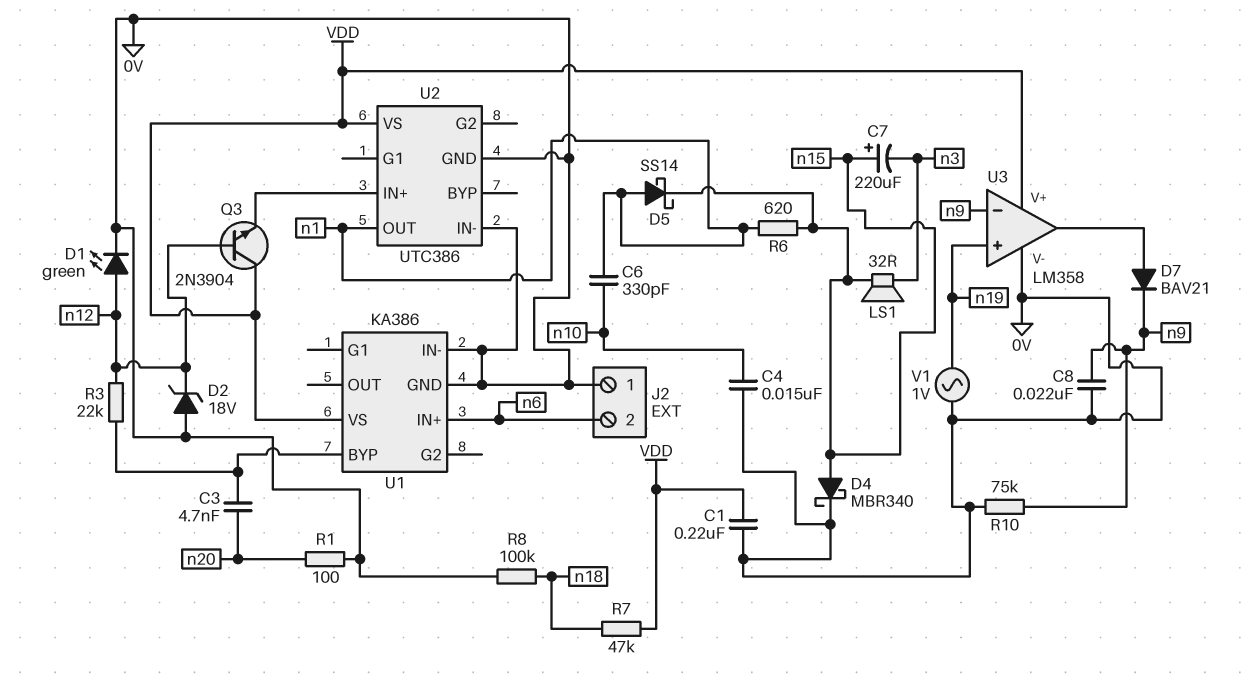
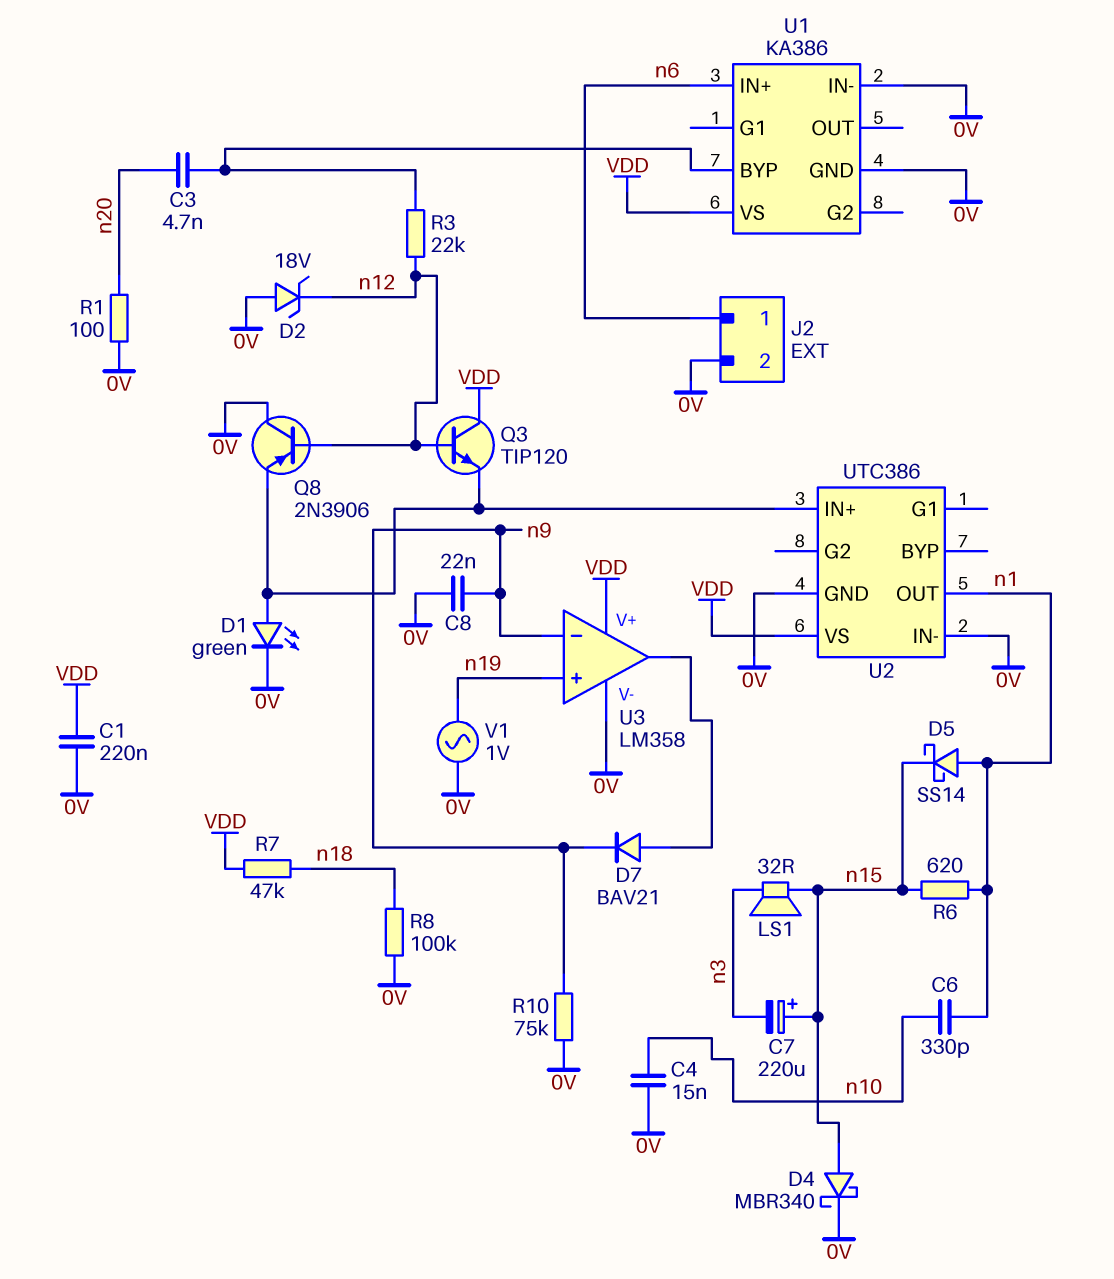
D1: LED green (A n12, K 0V) -> LED green (A U2/IN+, K 0V)
J2 pin 1: 0V -> n6
J2 pin 2: n6 -> 0V
Q3: NPN 2N3904 (B n12, C VDD, E U2/IN+) -> NPN TIP120 (B n12, C VDD, E U2/IN+)
Q8: none -> PNP 2N3906 (B n12, C 0V, E U2/IN+)

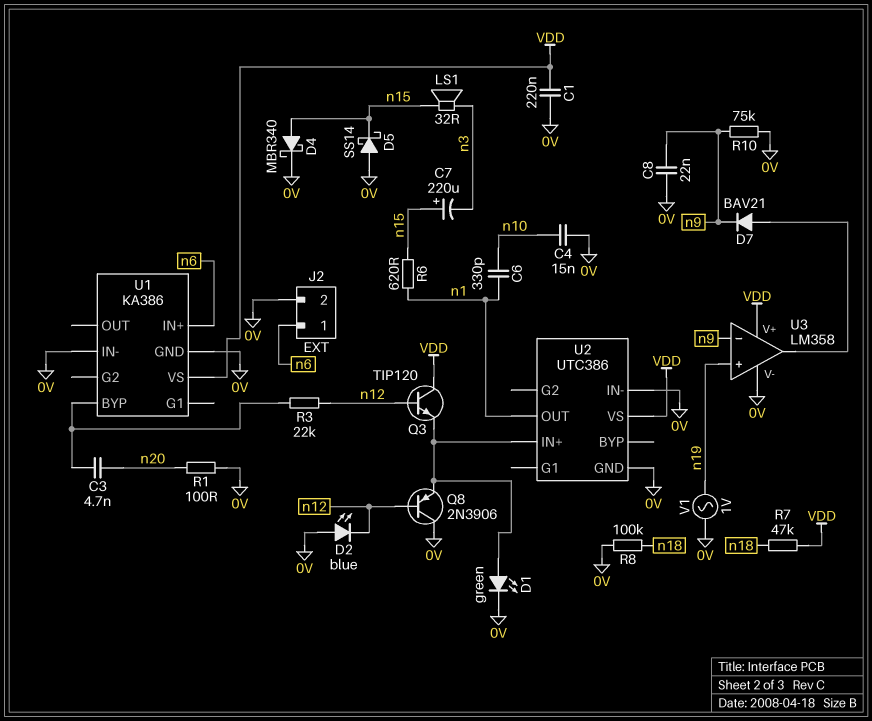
D2: zener 18V (A 0V, K n12) -> LED blue (A 0V, K n12)
D5: schottky SS14 (A n1, K n15) -> schottky SS14 (A 0V, K n15)

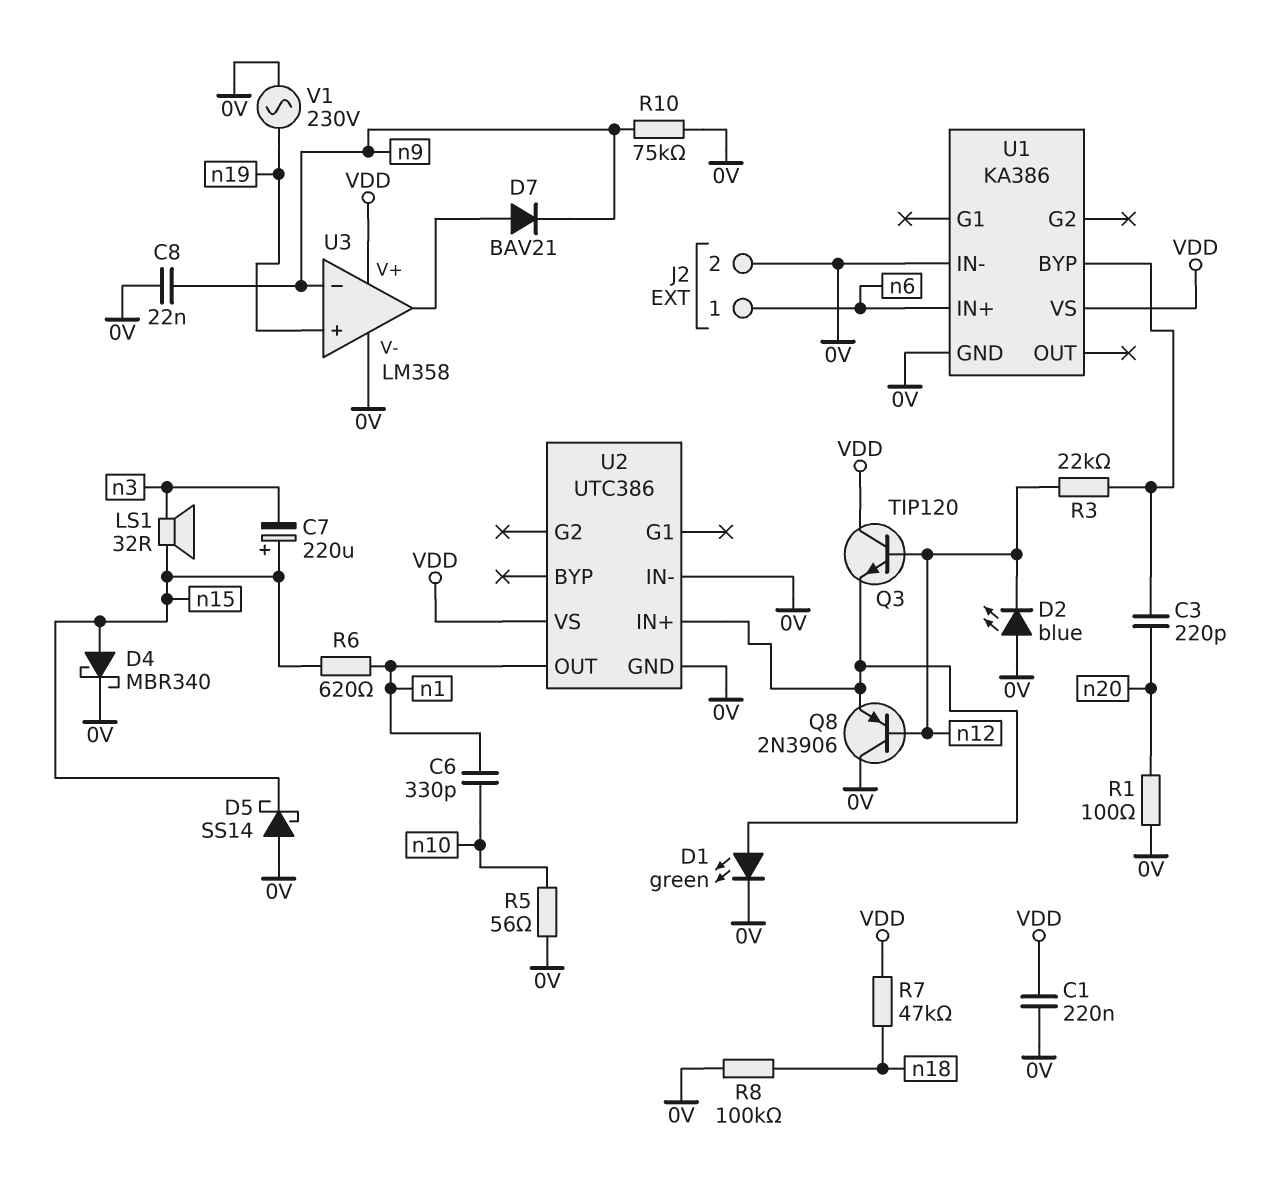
C3: 4.7nF (U1/BYP, n20) -> 220pF (U1/BYP, n20)
C4: 15nF (0V, n10) -> none
R5: none -> 56 (0V, n10)
V1: AC 1V (0V, n19) -> AC 230V (0V, n19)

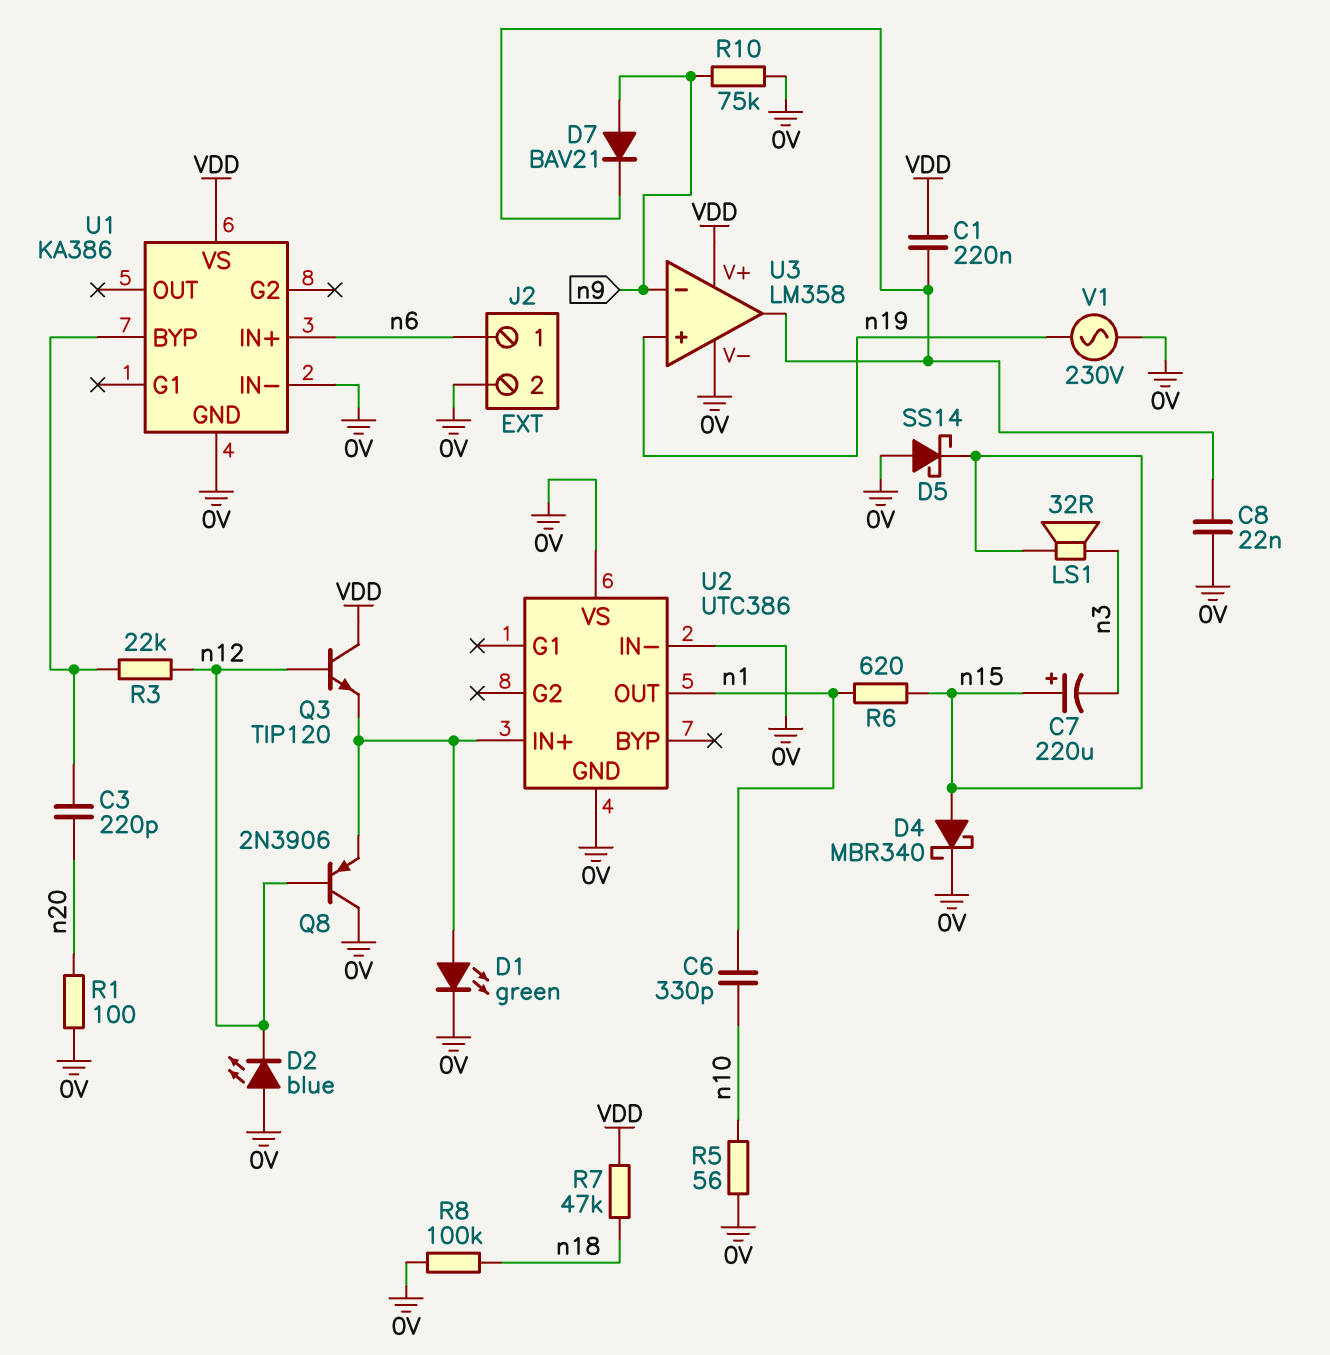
C1: 220nF (0V, VDD) -> 220nF (U3/out, VDD)
C8: 22nF (0V, n9) -> 22nF (0V, U3/out)
D7: diode BAV21 (A U3/out, K n9) -> diode BAV21 (A n9, K U3/out)
U2 pin VS: VDD -> 0V

